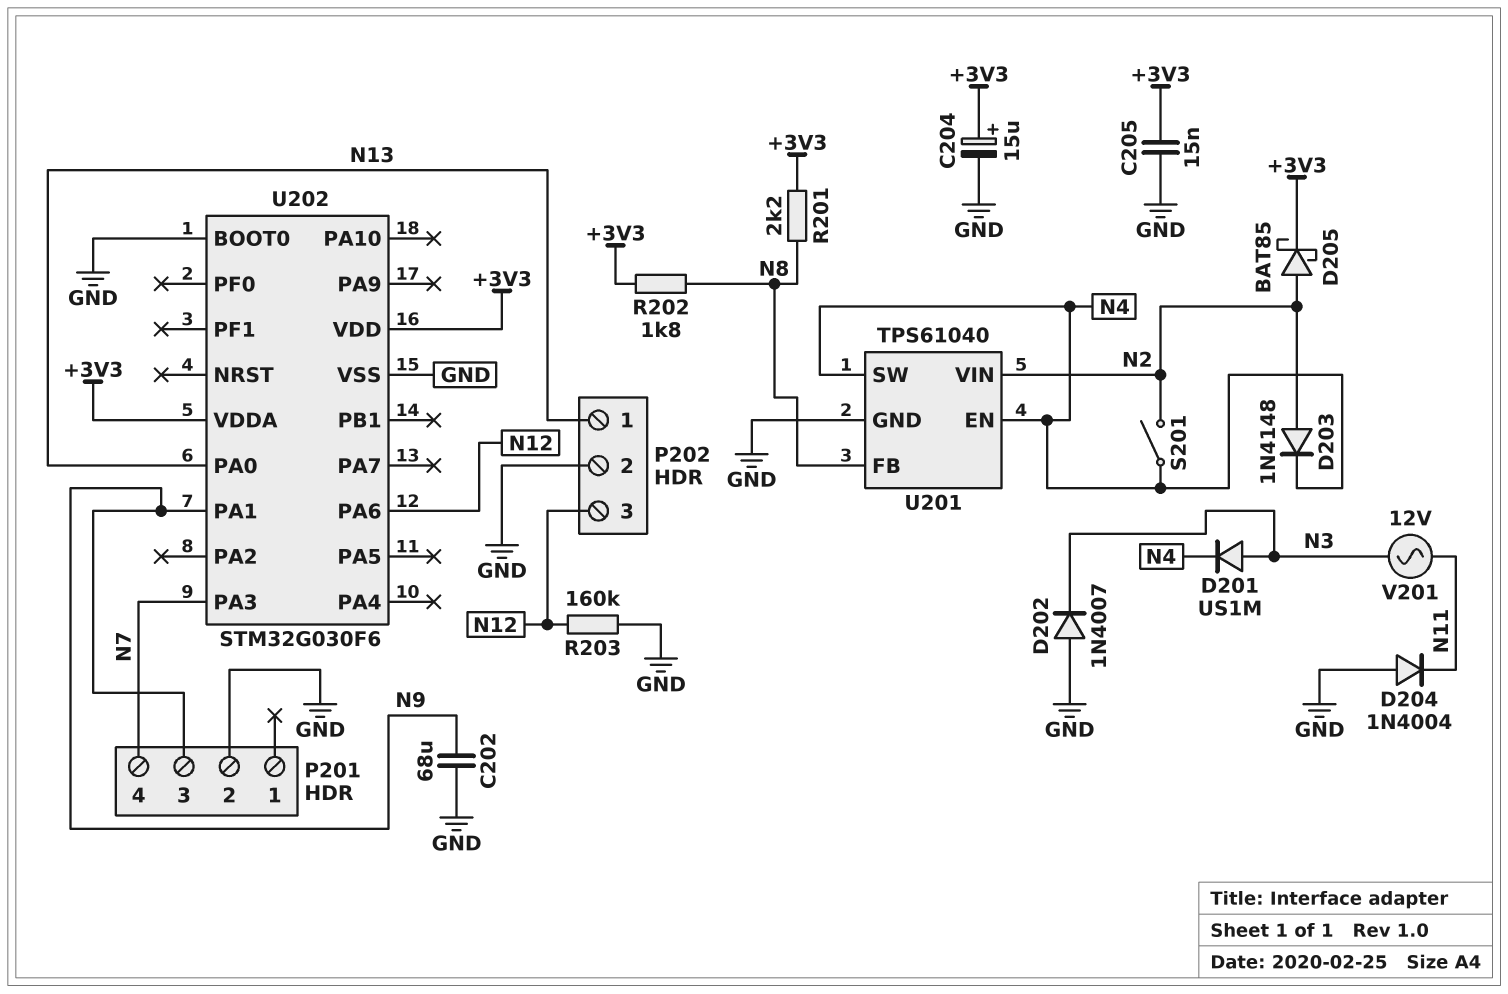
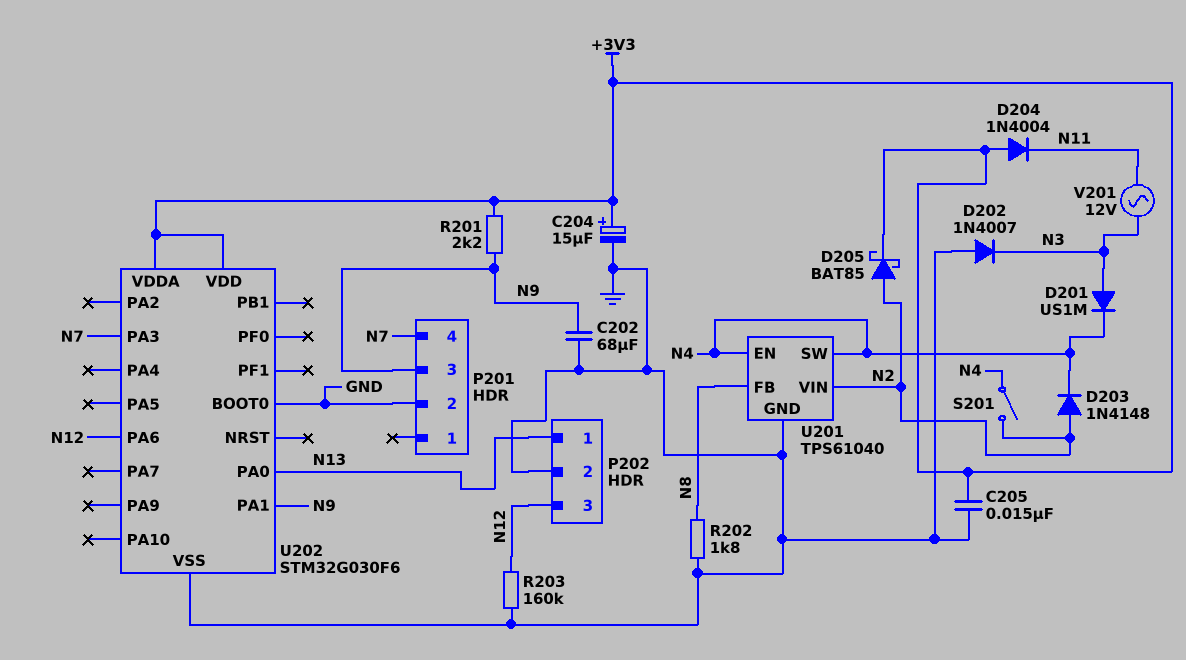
D204: diode 1N4004 (A GND, K N11) -> diode 1N4004 (A +3V3, K N11)
R201: 2.2k (+3V3, N8) -> 2.2k (+3V3, N9)
R202: 1.8k (+3V3, N8) -> 1.8k (GND, N8)

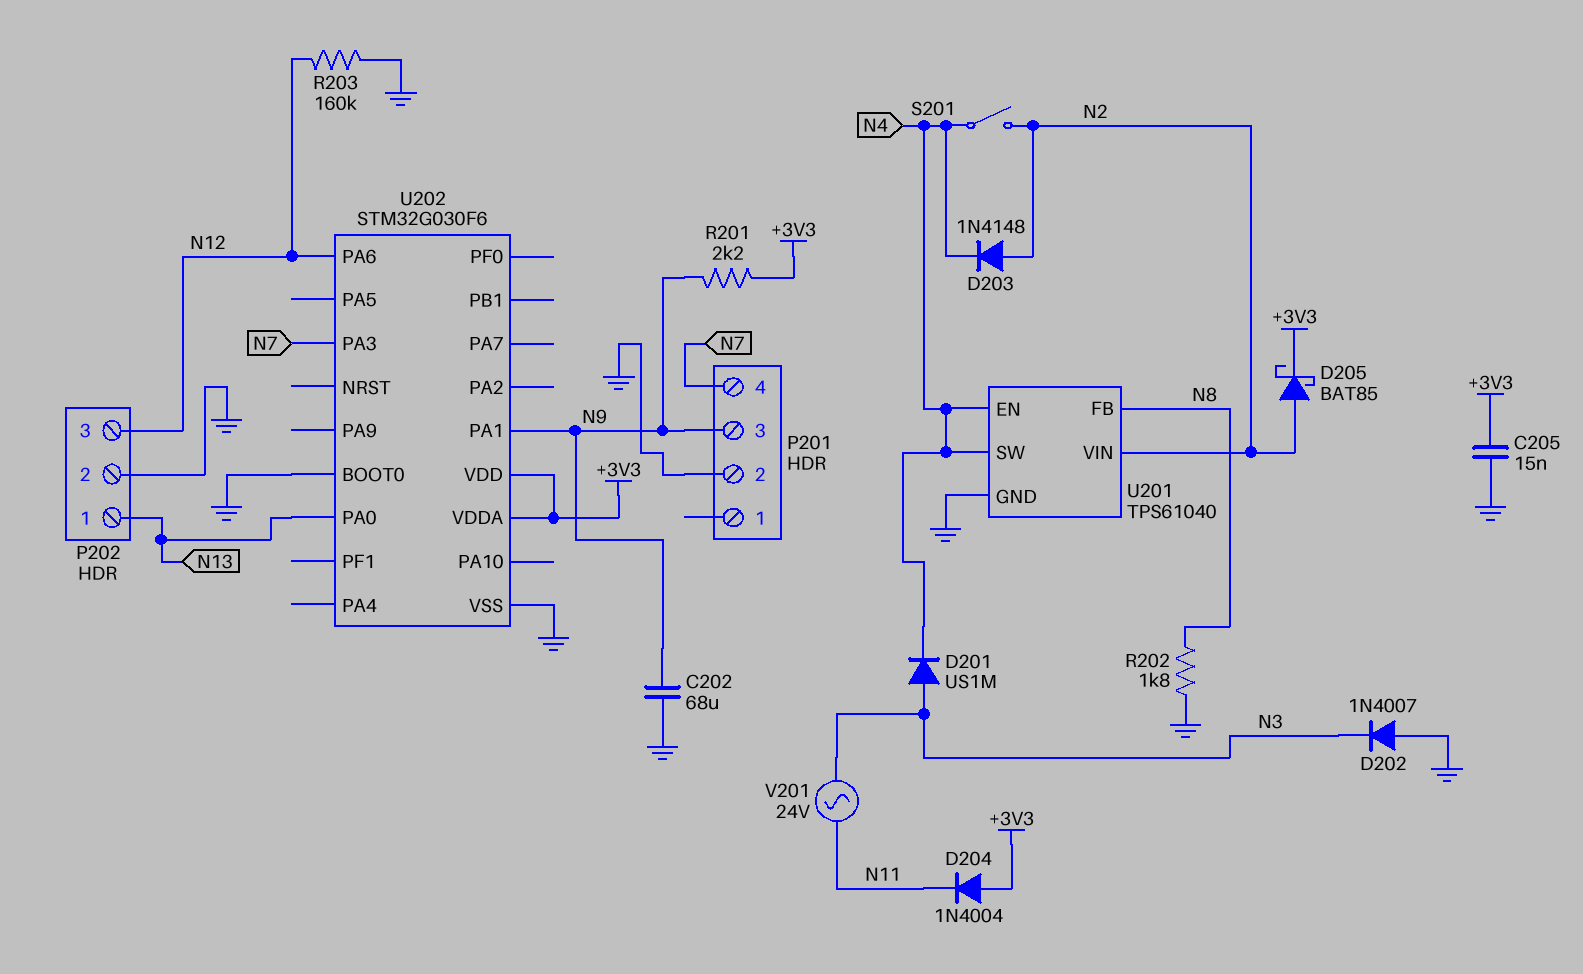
C204: 15uF (plus +3V3, minus GND) -> none
V201: AC 12V (N3, N11) -> AC 24V (N3, N11)

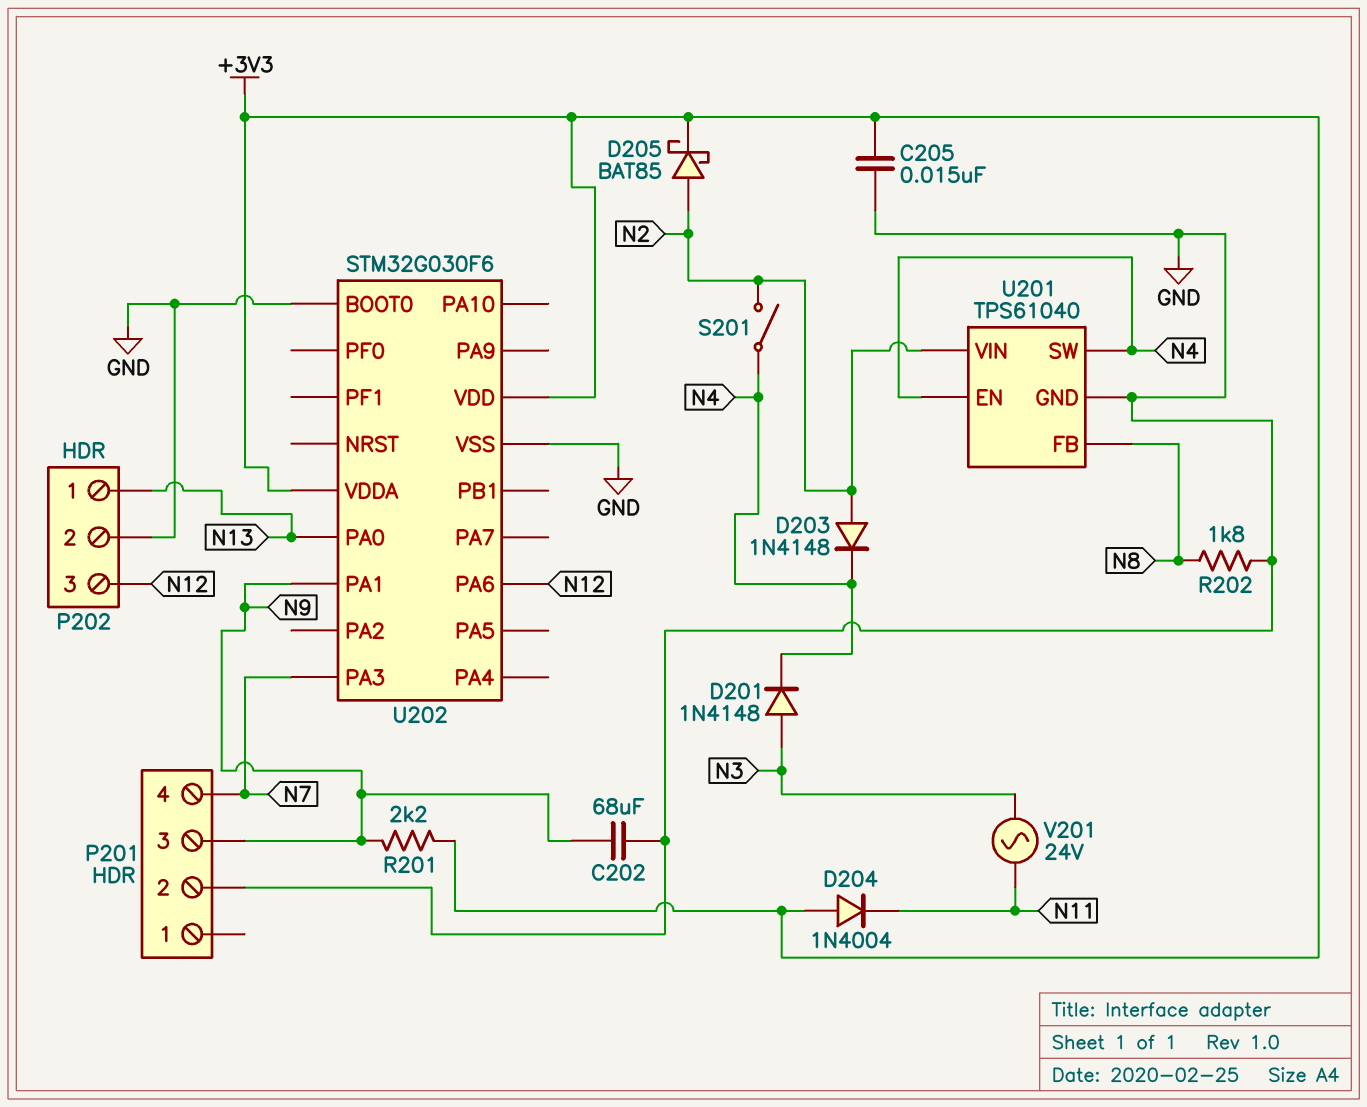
D201: diode US1M (A N3, K N4) -> diode 1N4148 (A N3, K N4)
D202: diode 1N4007 (A GND, K N3) -> none
R203: 160k (GND, N12) -> none

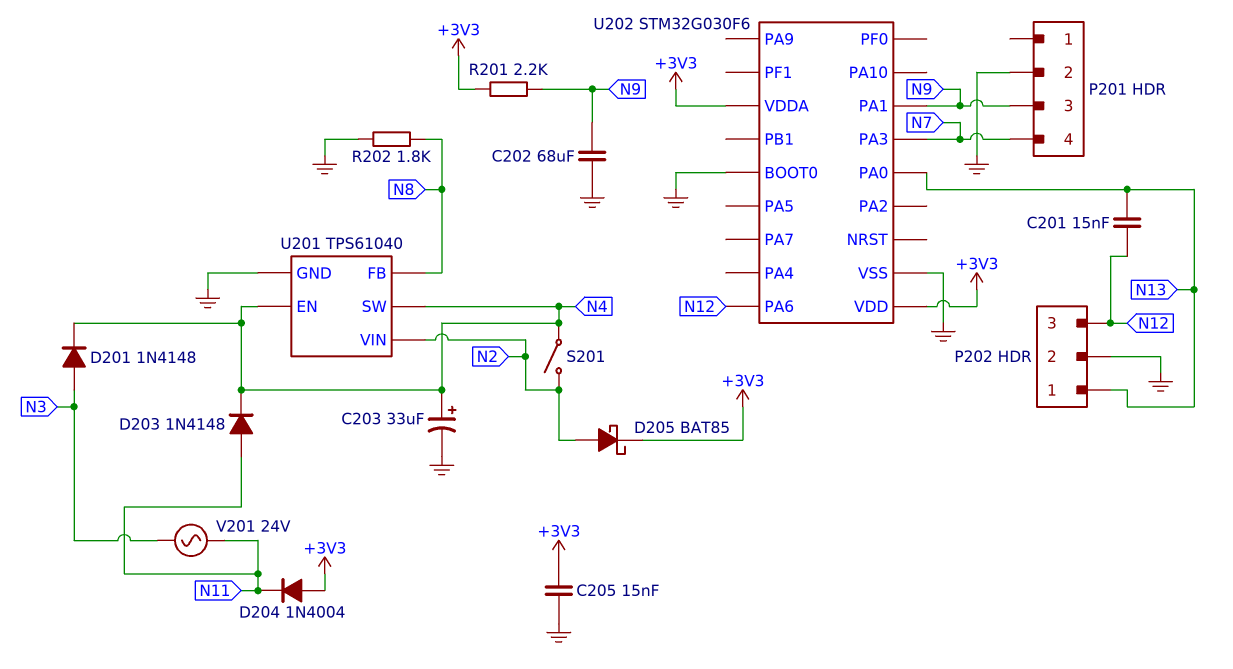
C201: none -> 15nF (N12, N13)
C203: none -> 33uF (plus N4, minus GND)
D203: diode 1N4148 (A N2, K N4) -> diode 1N4148 (A N11, K N4)

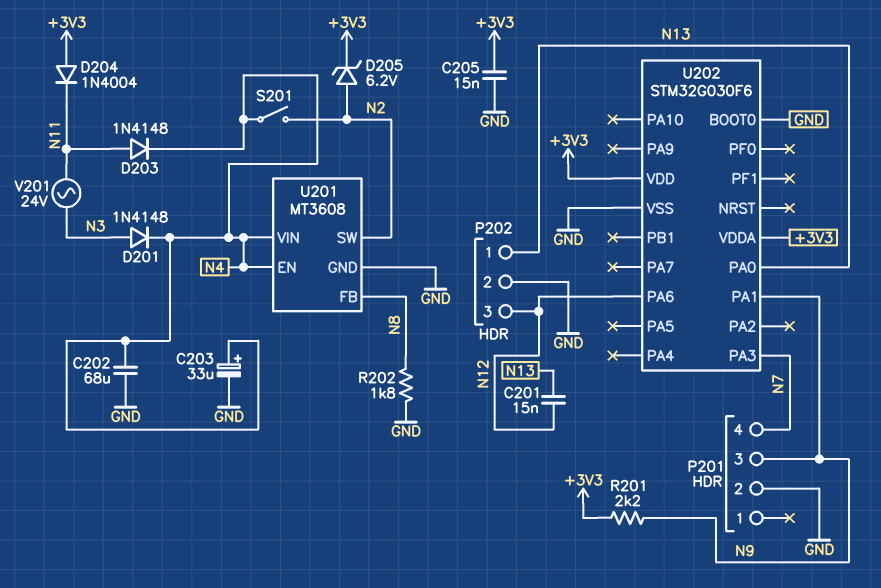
C202: 68uF (GND, N9) -> 68uF (GND, N4)
D205: schottky BAT85 (A N2, K +3V3) -> zener 6.2V (A N2, K +3V3)
U201: TPS61040 -> MT3608
U201 pin SW: N4 -> N2
U201 pin VIN: N2 -> N4

